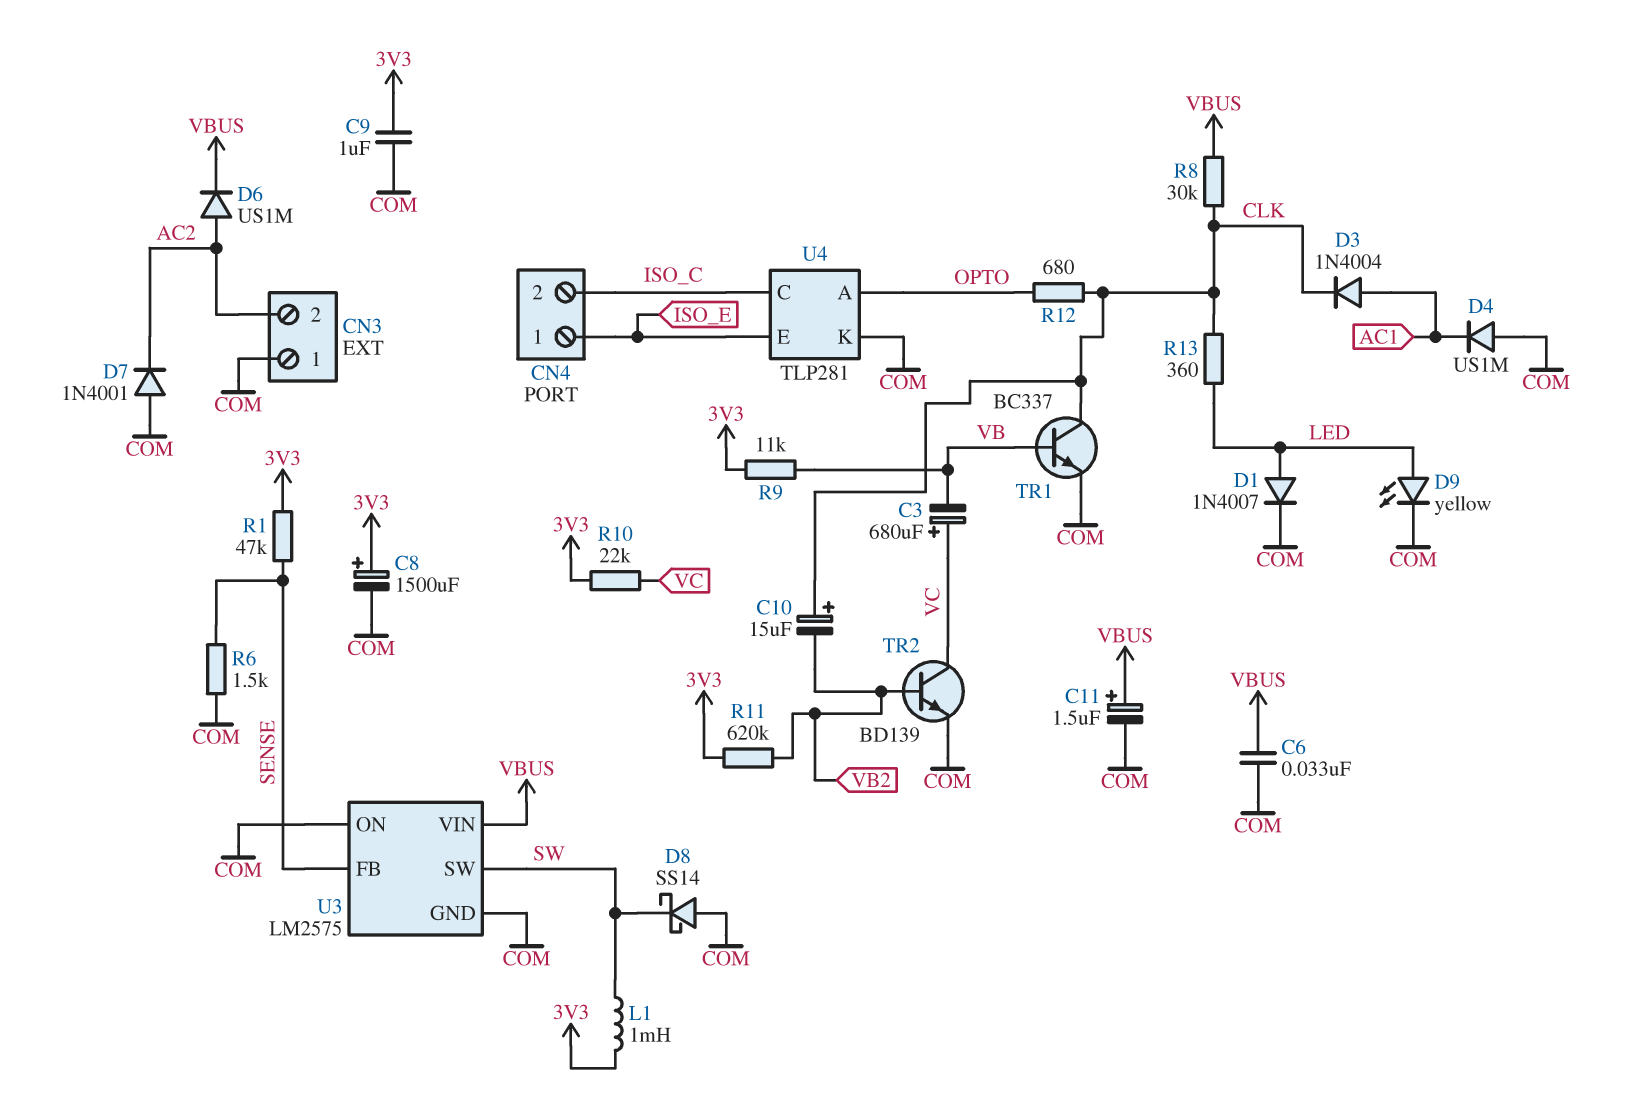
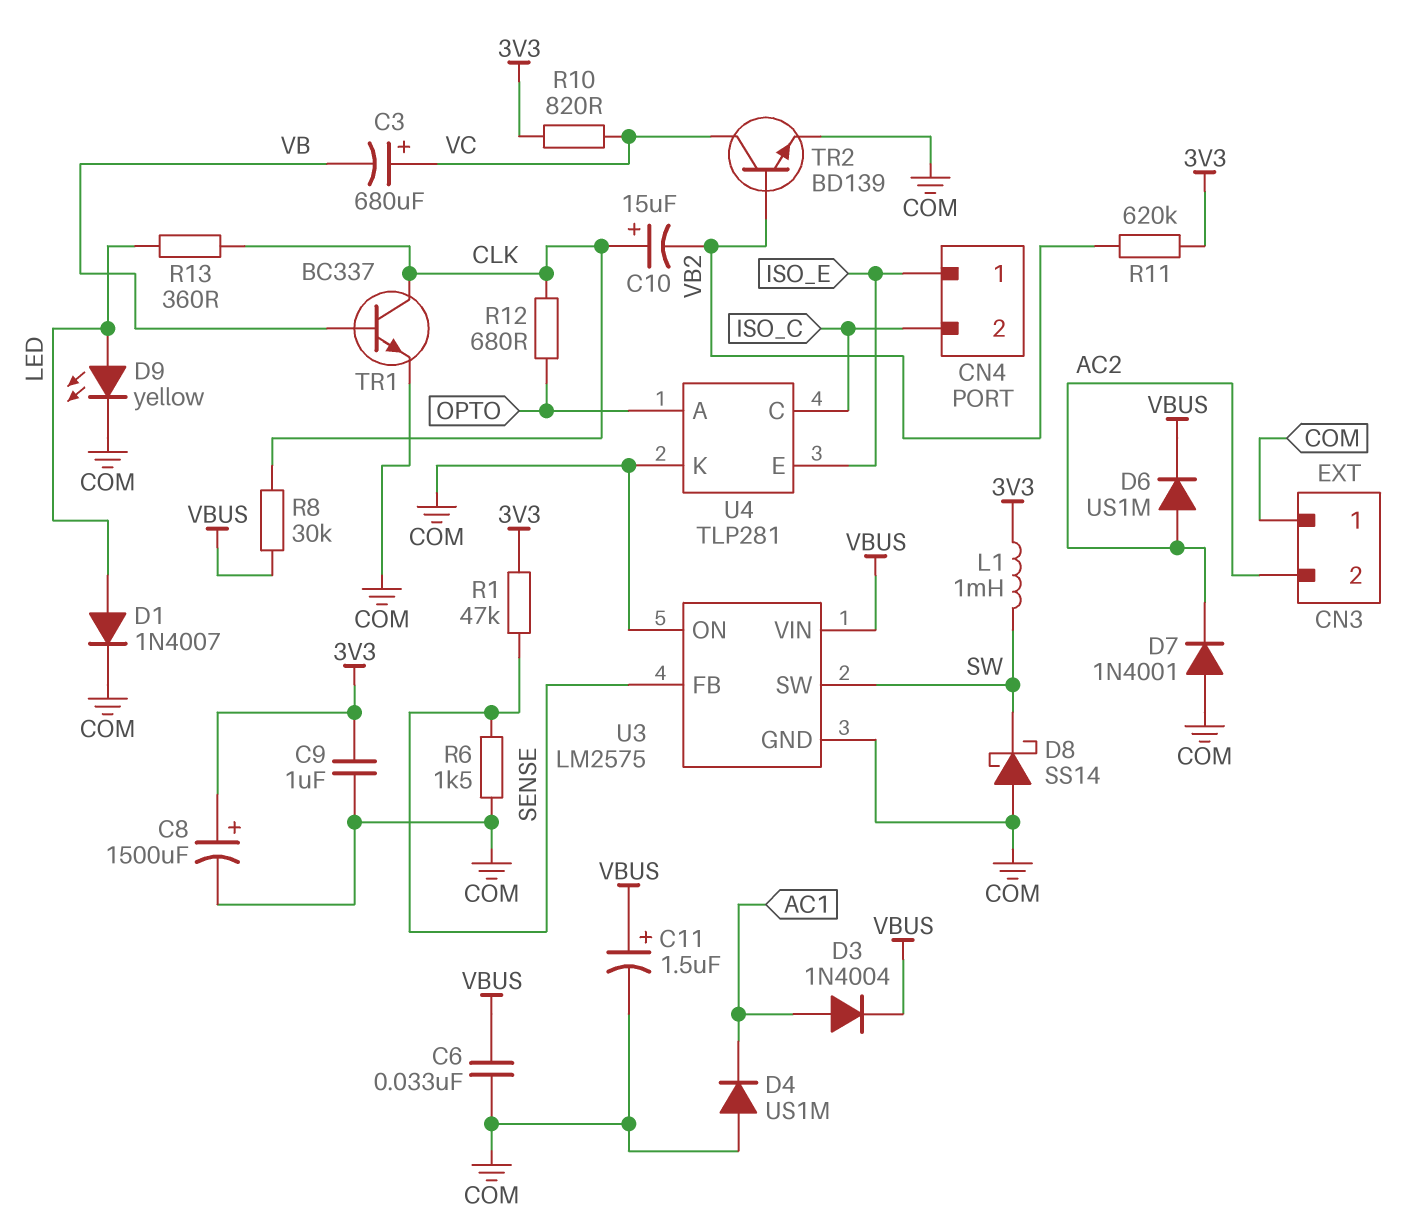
D3: diode 1N4004 (A AC1, K CLK) -> diode 1N4004 (A AC1, K VBUS)
R9: 11k (3V3, VB) -> none
R10: 22k (3V3, VC) -> 820 (3V3, VC)

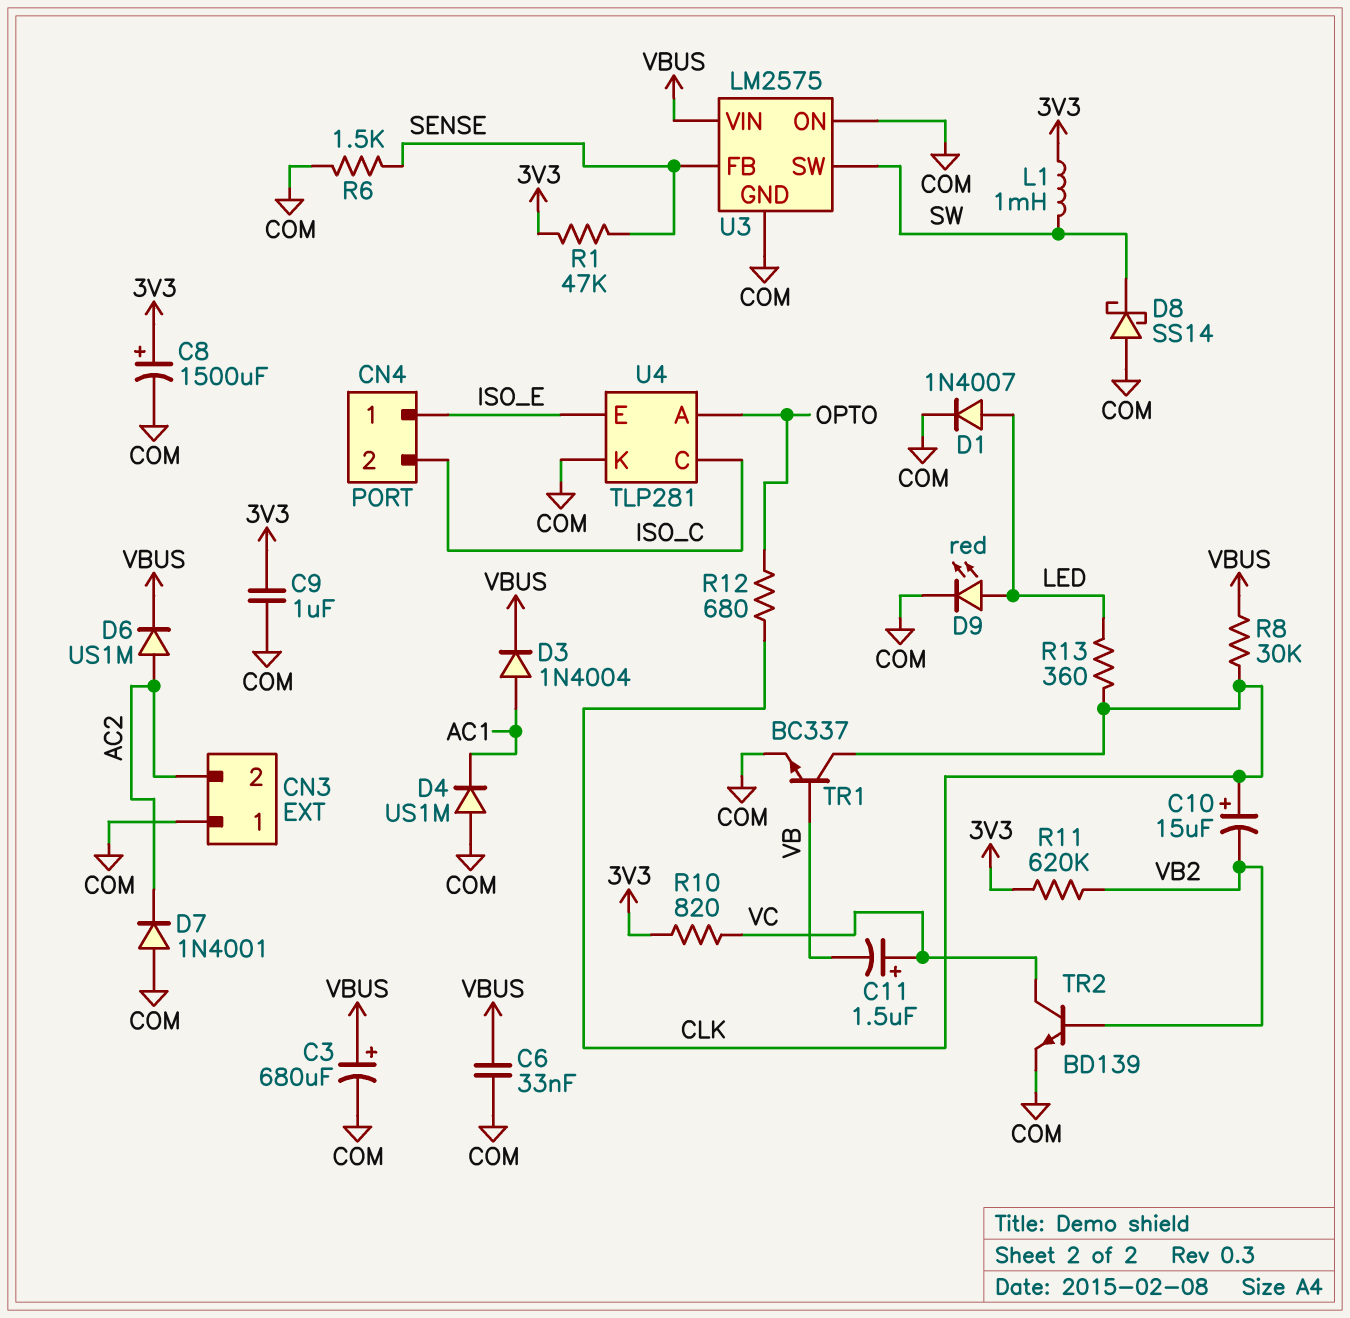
C3: 680uF (plus VC, minus VB) -> 680uF (plus VBUS, minus COM)
C11: 1.5uF (plus VBUS, minus COM) -> 1.5uF (plus VC, minus VB)
D9: LED yellow (A LED, K COM) -> LED red (A LED, K COM)

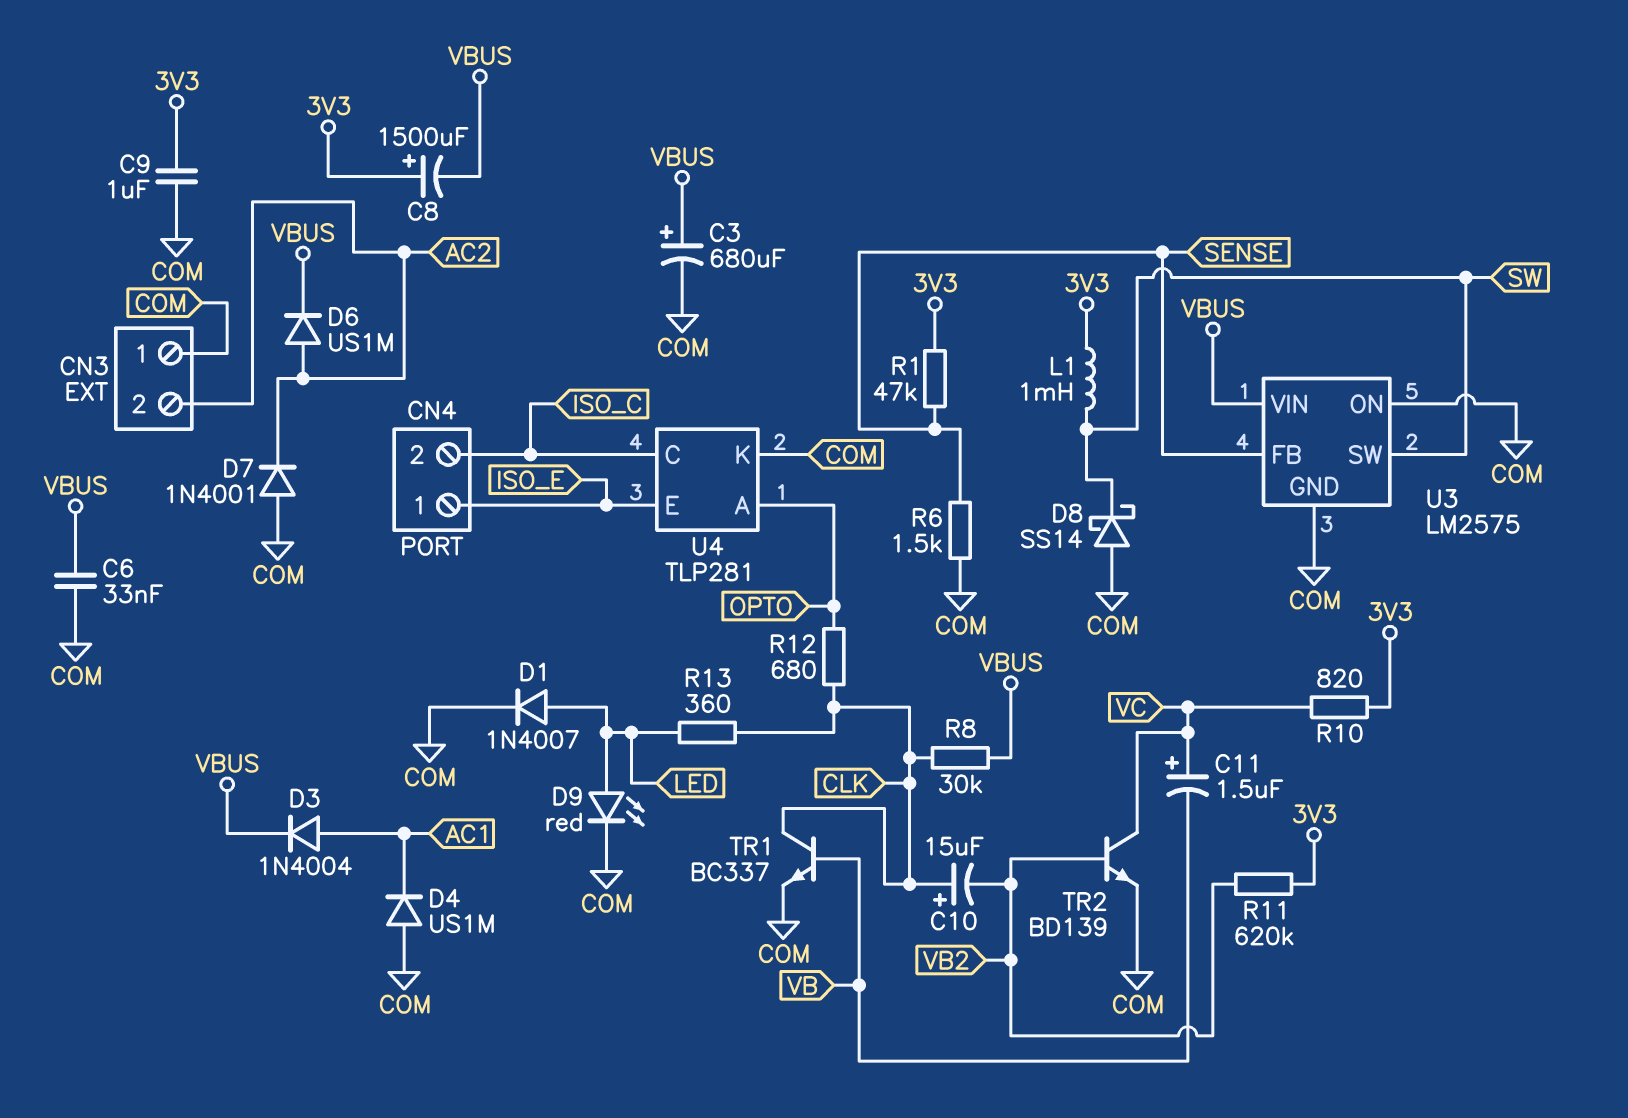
C8: 1500uF (plus 3V3, minus COM) -> 1500uF (plus 3V3, minus VBUS)

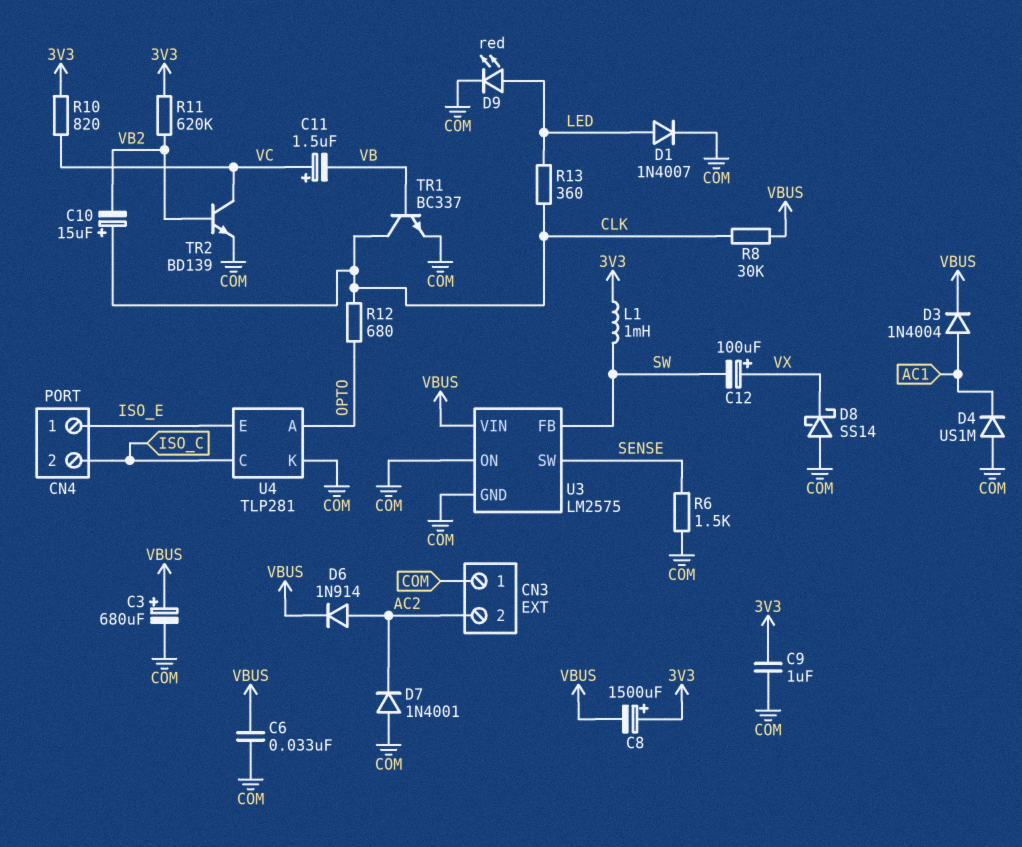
C12: none -> 100uF (plus VX, minus SW)
D6: diode US1M (A AC2, K VBUS) -> diode 1N914 (A AC2, K VBUS)
D8: schottky SS14 (A COM, K SW) -> schottky SS14 (A COM, K VX)
R1: 47k (3V3, SENSE) -> none
U3 pin FB: SENSE -> SW
U3 pin SW: SW -> SENSE

